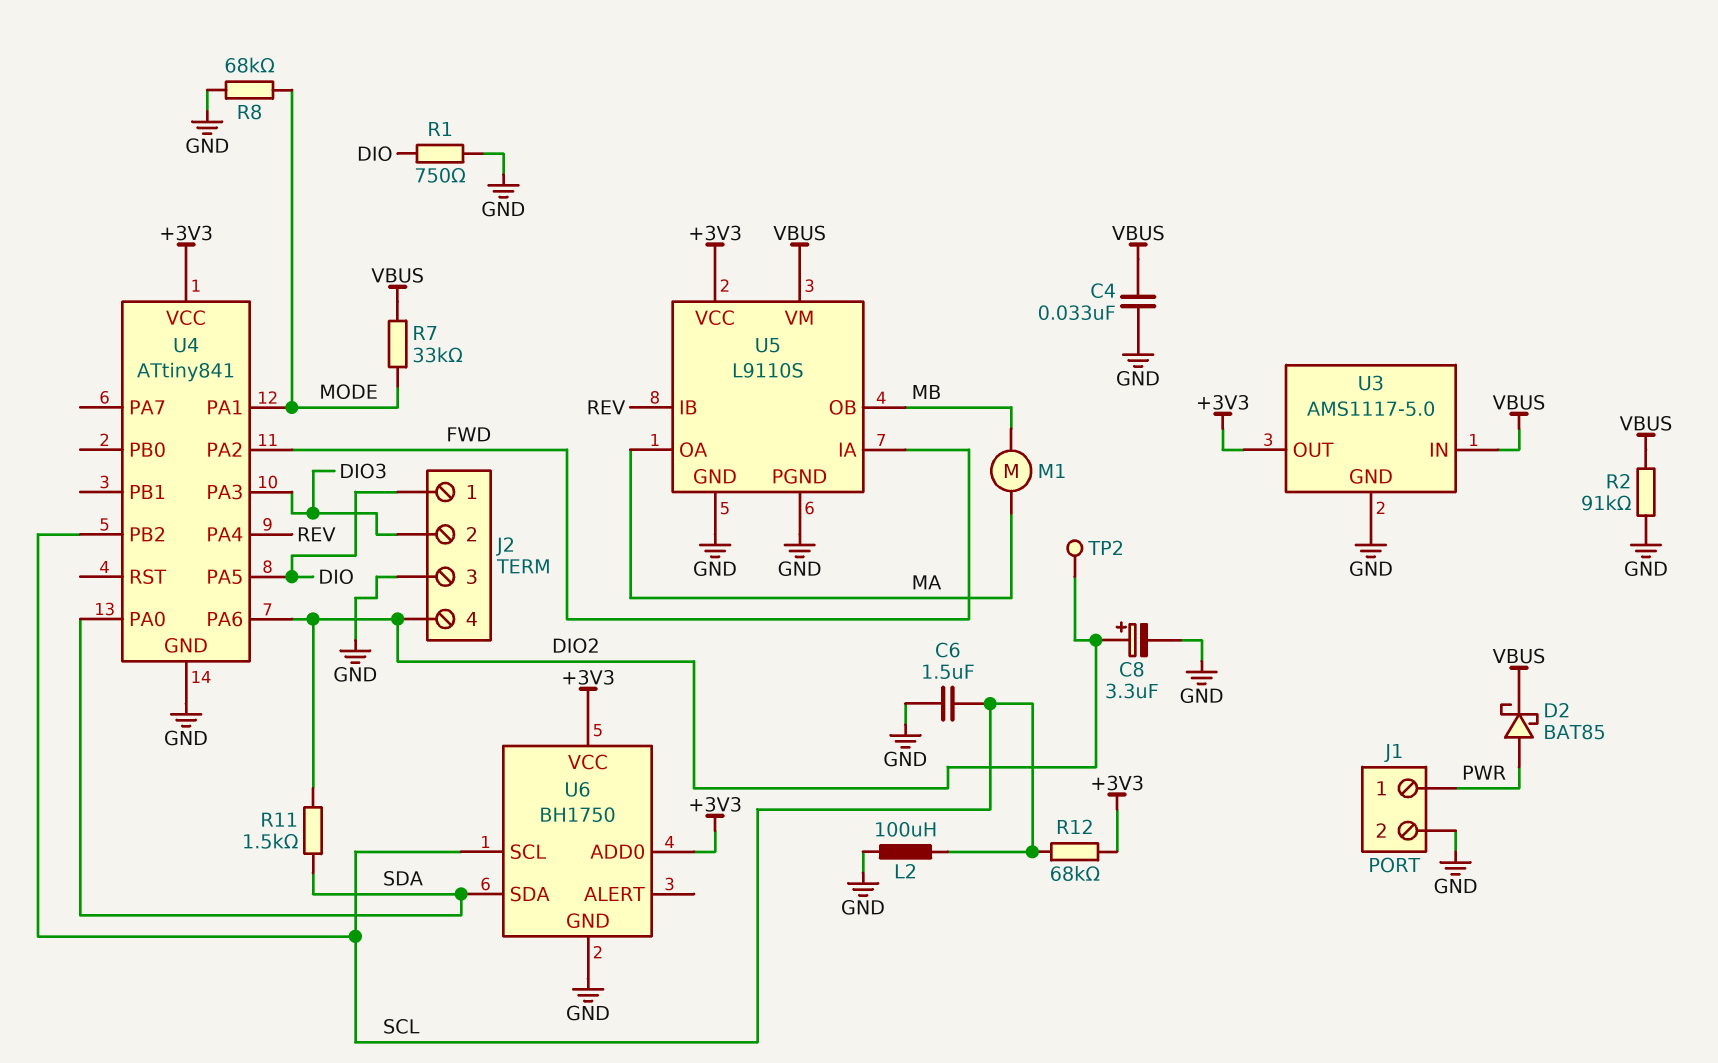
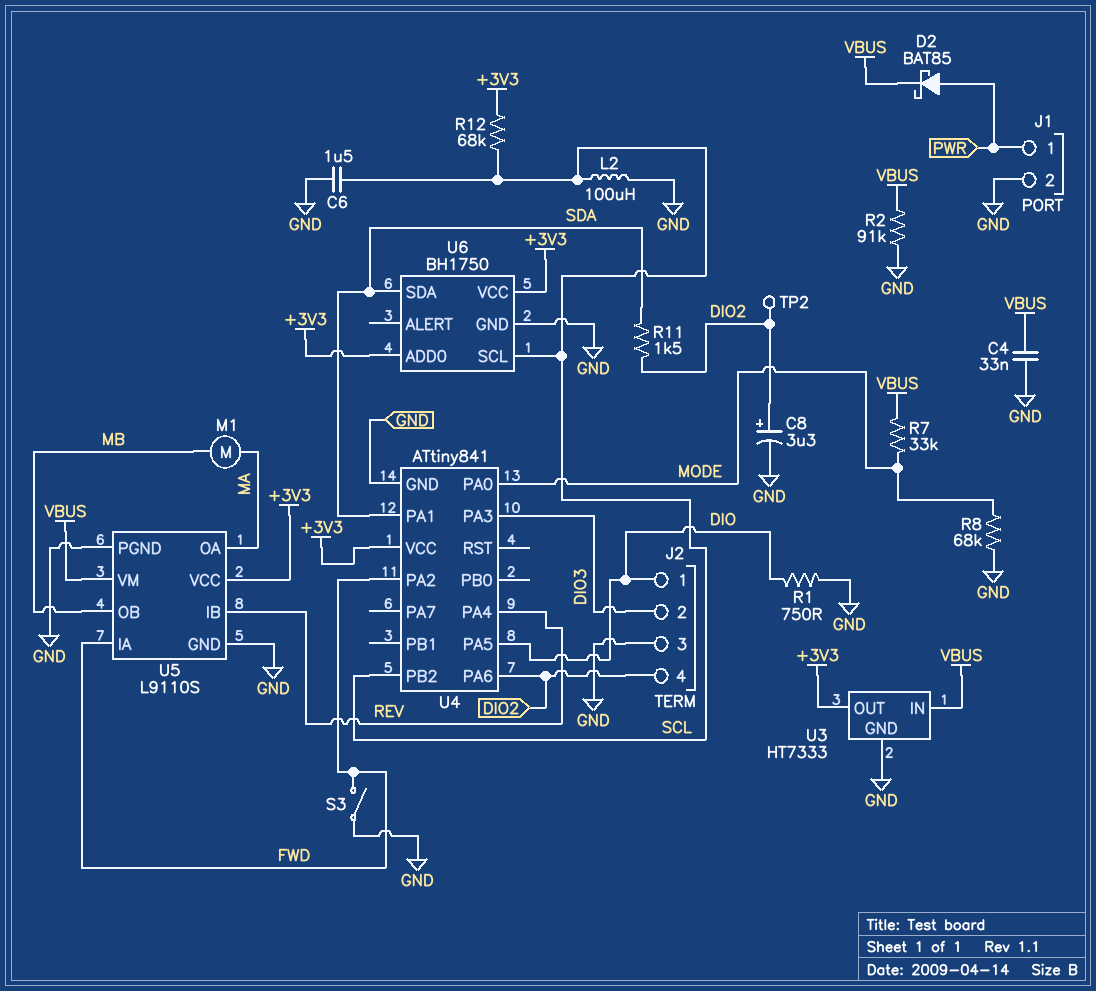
S3: none -> switch (FWD, GND)
U3: AMS1117-5.0 -> HT7333
U4 pin PA0: SDA -> MODE
U4 pin PA1: MODE -> SDA

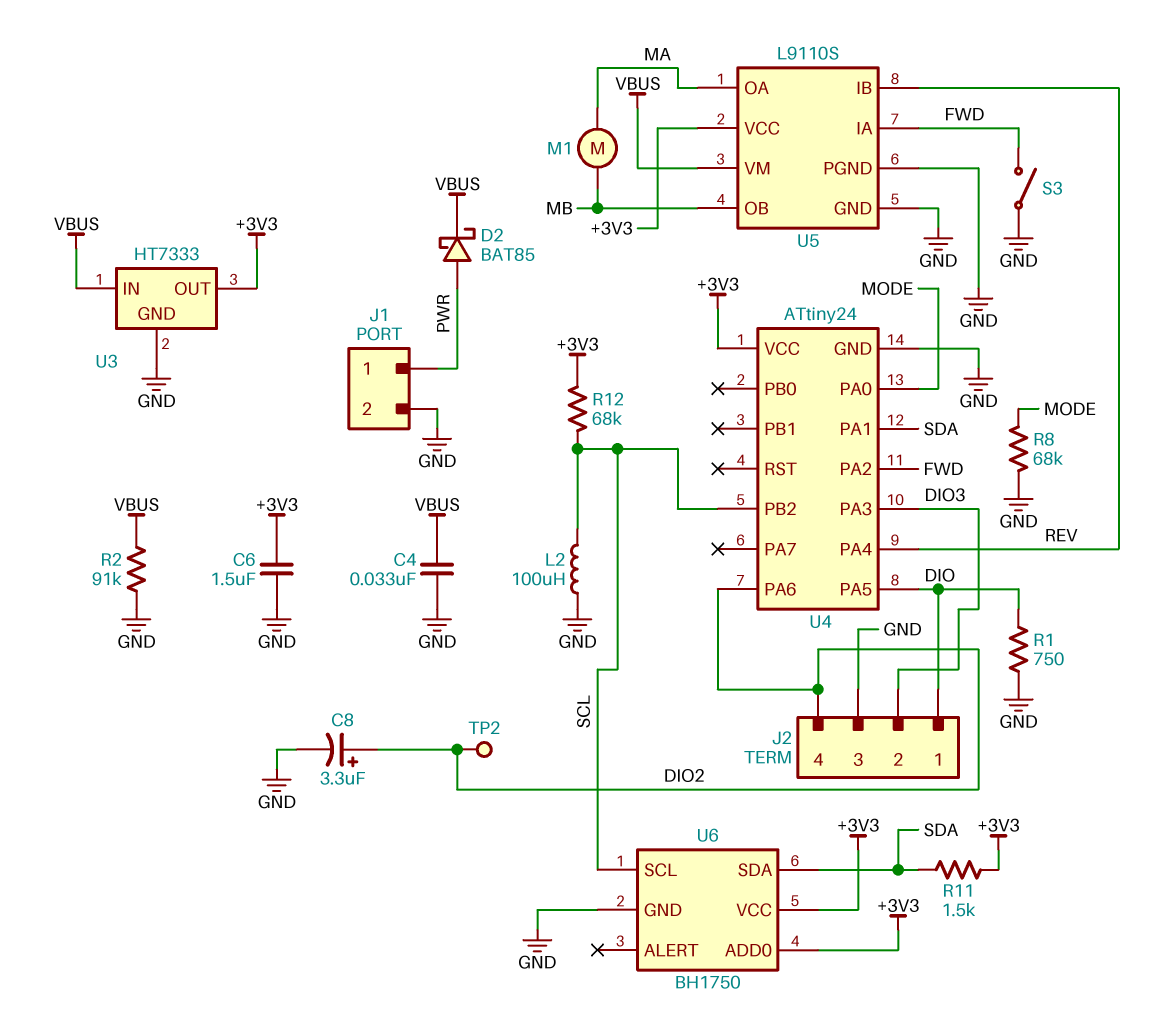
C6: 1.5uF (GND, SCL) -> 1.5uF (+3V3, GND)
R7: 33k (MODE, VBUS) -> none
R11: 1.5k (DIO2, SDA) -> 1.5k (+3V3, SDA)
U4: ATtiny841 -> ATtiny24

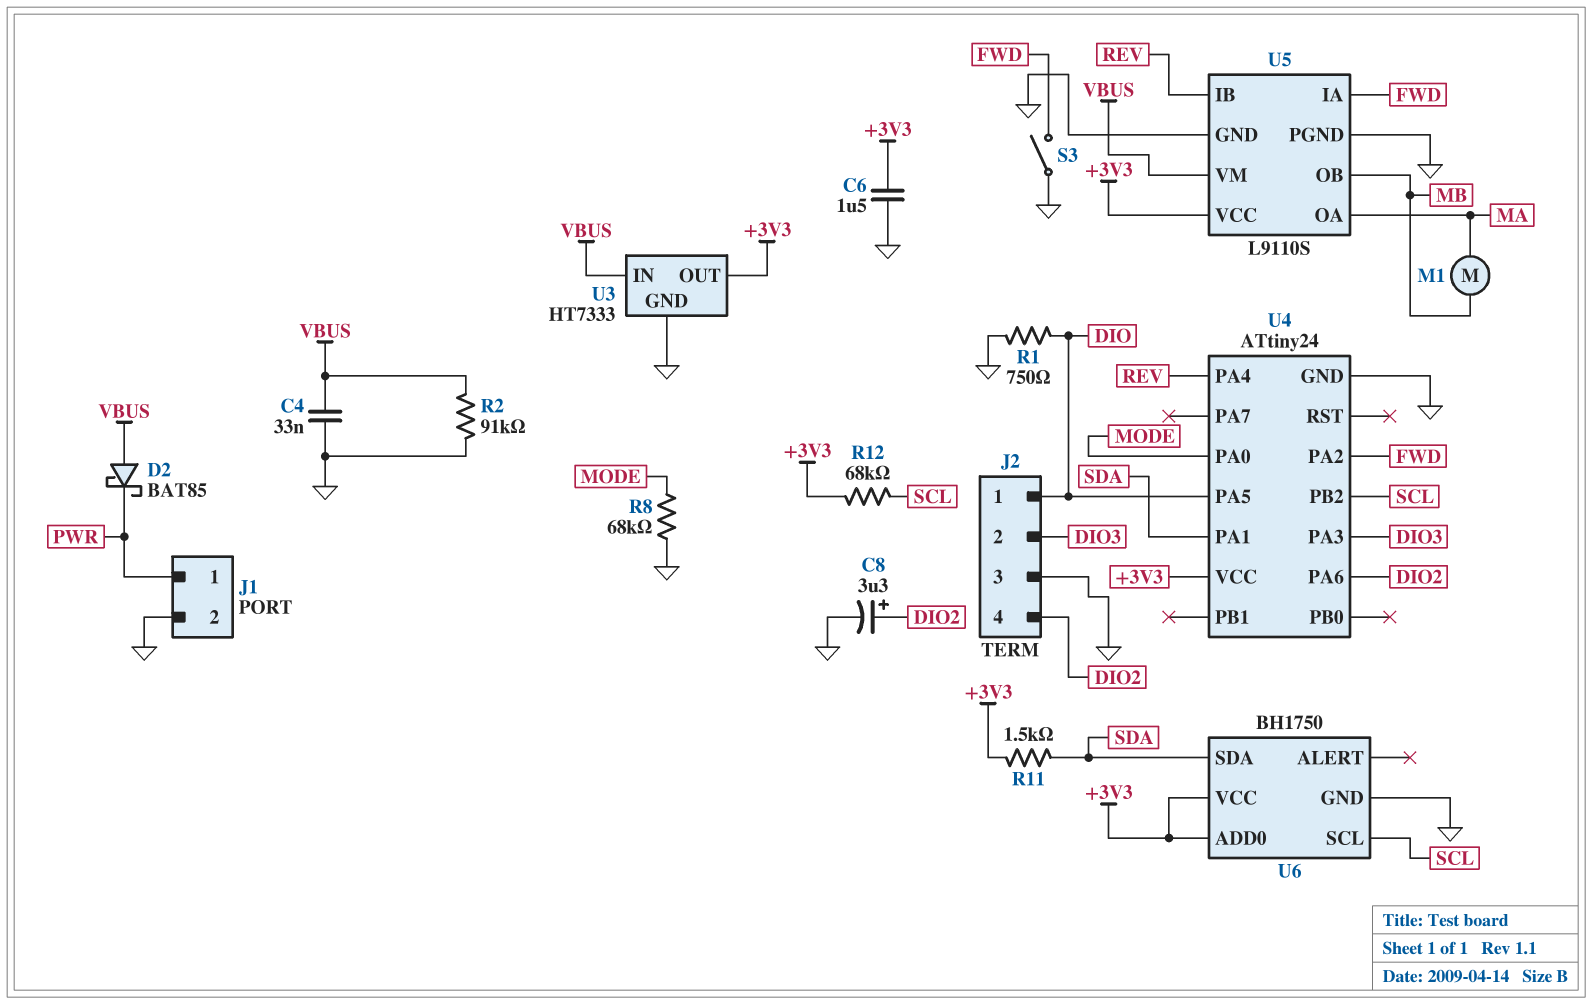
D2: schottky BAT85 (A PWR, K VBUS) -> schottky BAT85 (A VBUS, K PWR)
L2: 100uH (GND, SCL) -> none
TP2: test point (DIO2) -> none

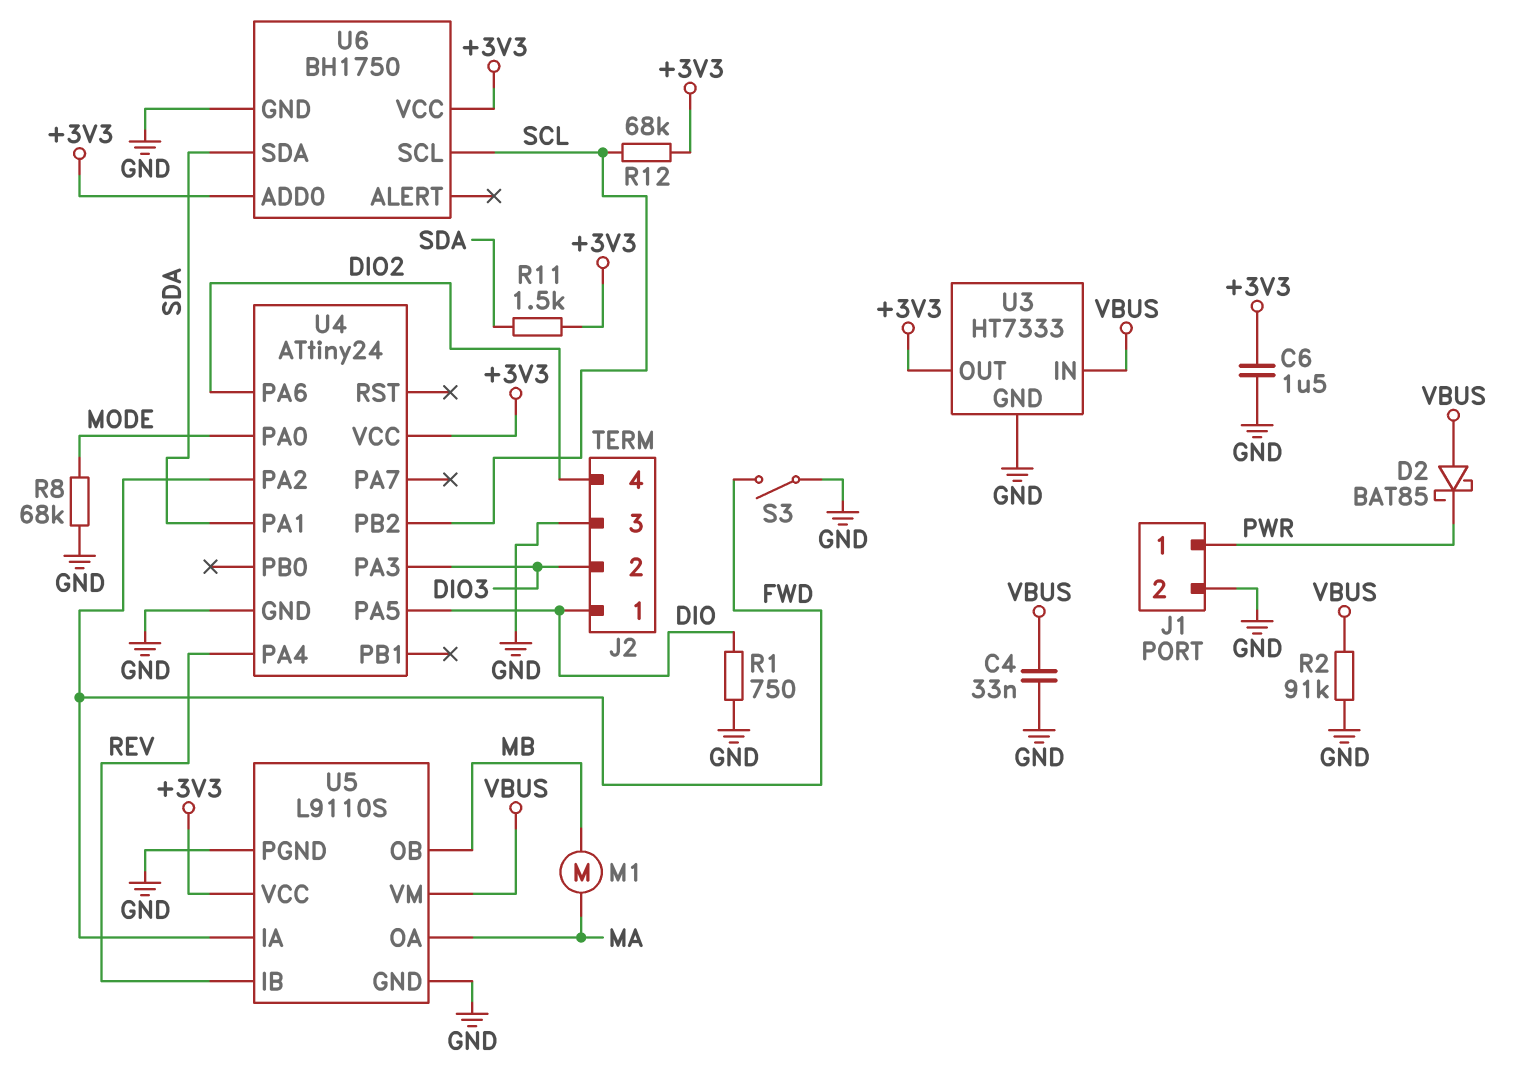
C8: 3.3uF (plus DIO2, minus GND) -> none

